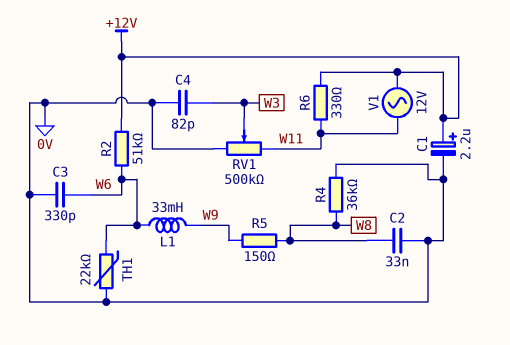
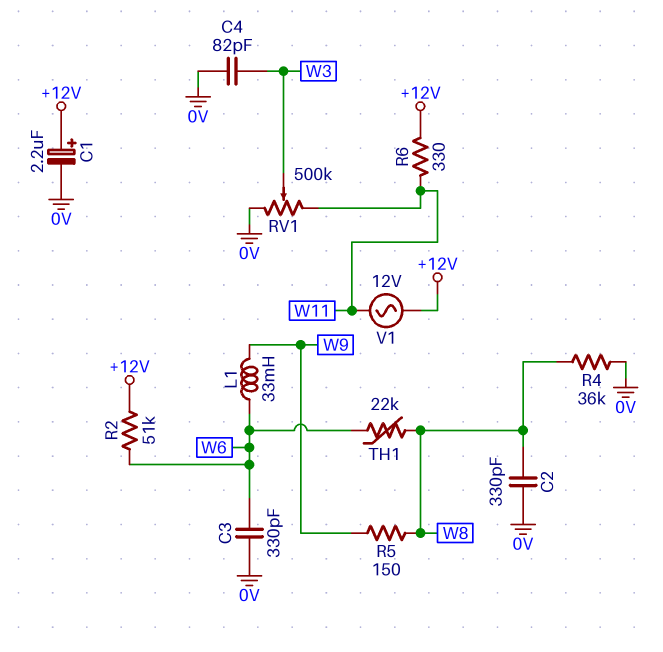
C2: 33nF (0V, W8) -> 330pF (0V, W8)
TH1: 22k (0V, W6) -> 22k (W6, W8)

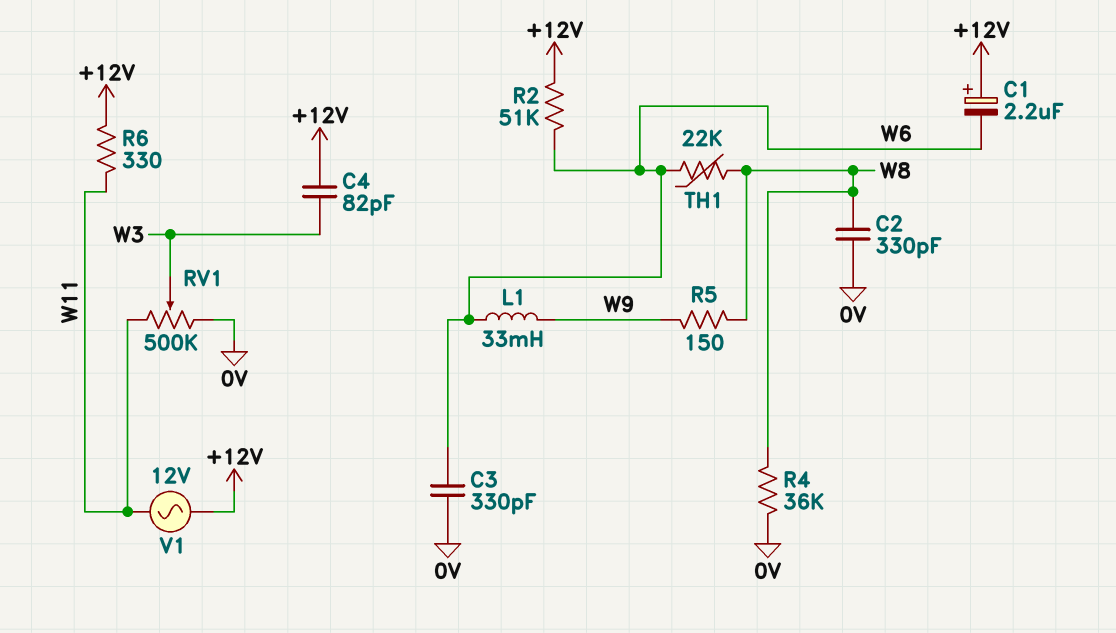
C1: 2.2uF (plus +12V, minus 0V) -> 2.2uF (plus +12V, minus W6)
C4: 82pF (0V, W3) -> 82pF (+12V, W3)

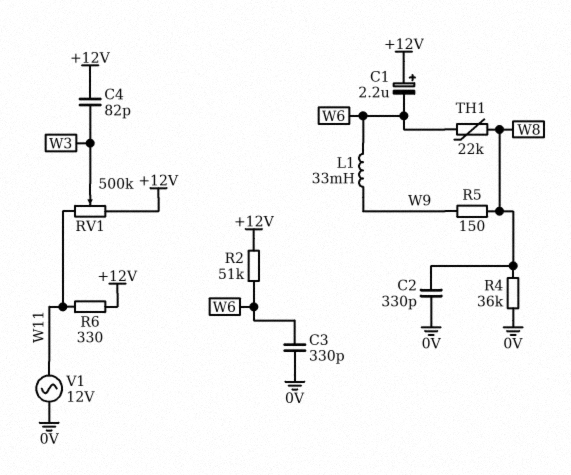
RV1: 500k (0V, W11, wiper W3) -> 500k (+12V, W11, wiper W3)
V1: AC 12V (+12V, W11) -> AC 12V (0V, W11)

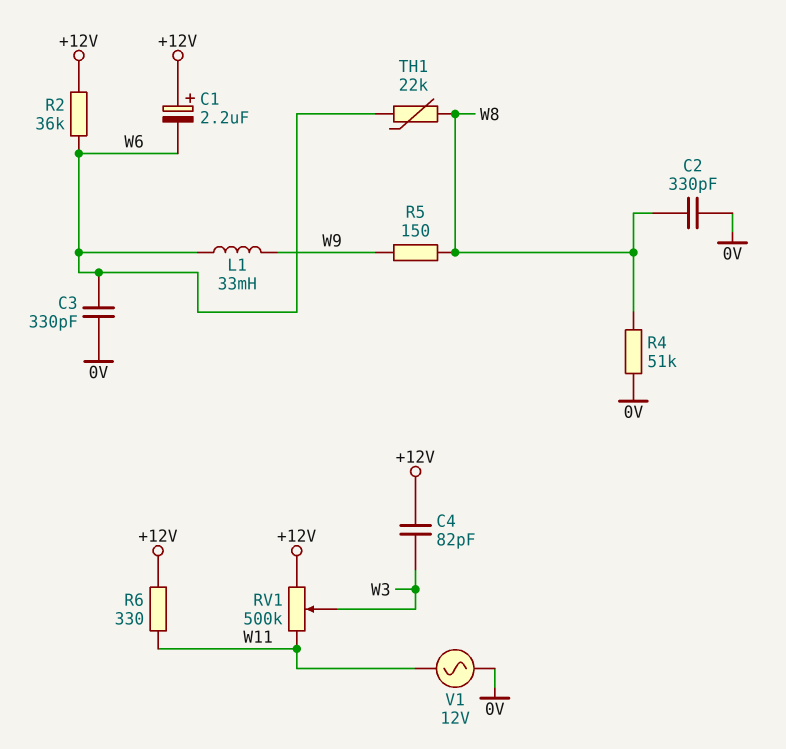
R2: 51k (+12V, W6) -> 36k (+12V, W6)
R4: 36k (0V, W8) -> 51k (0V, W8)

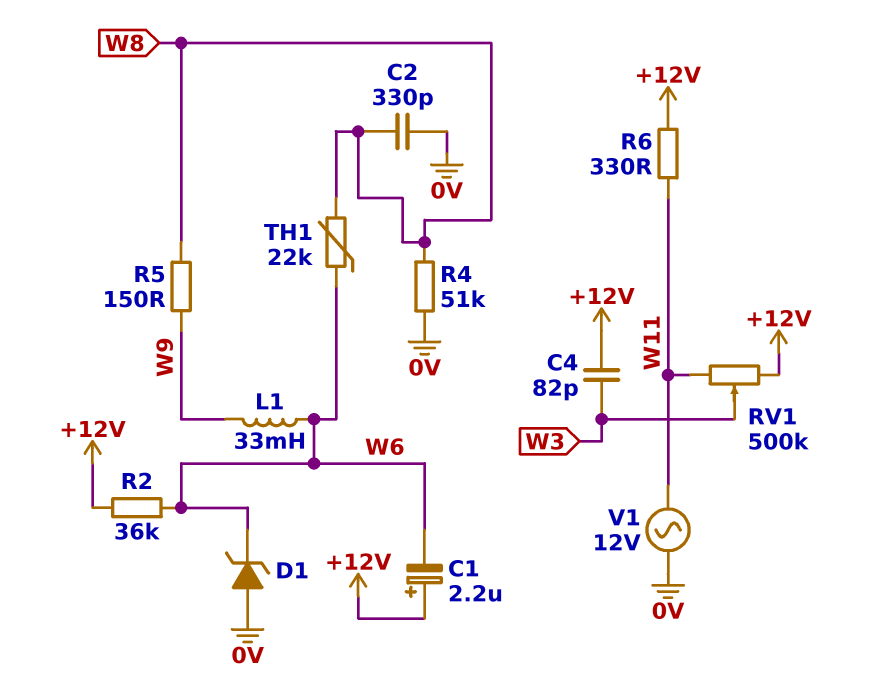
C3: 330pF (0V, W6) -> none
D1: none -> zener (A 0V, K W6)

